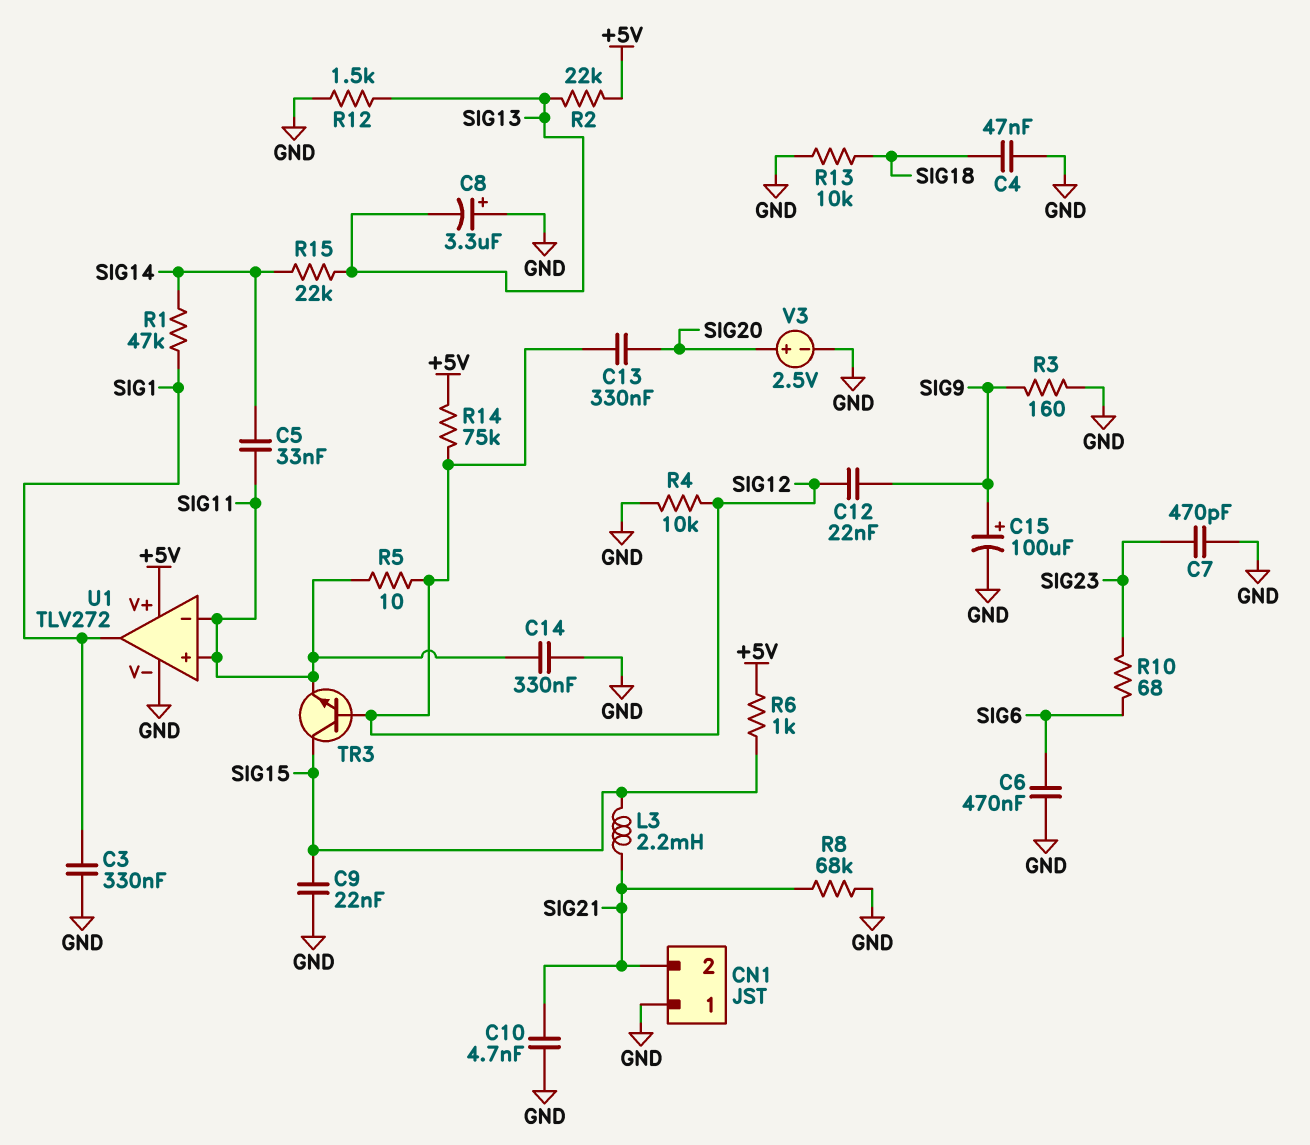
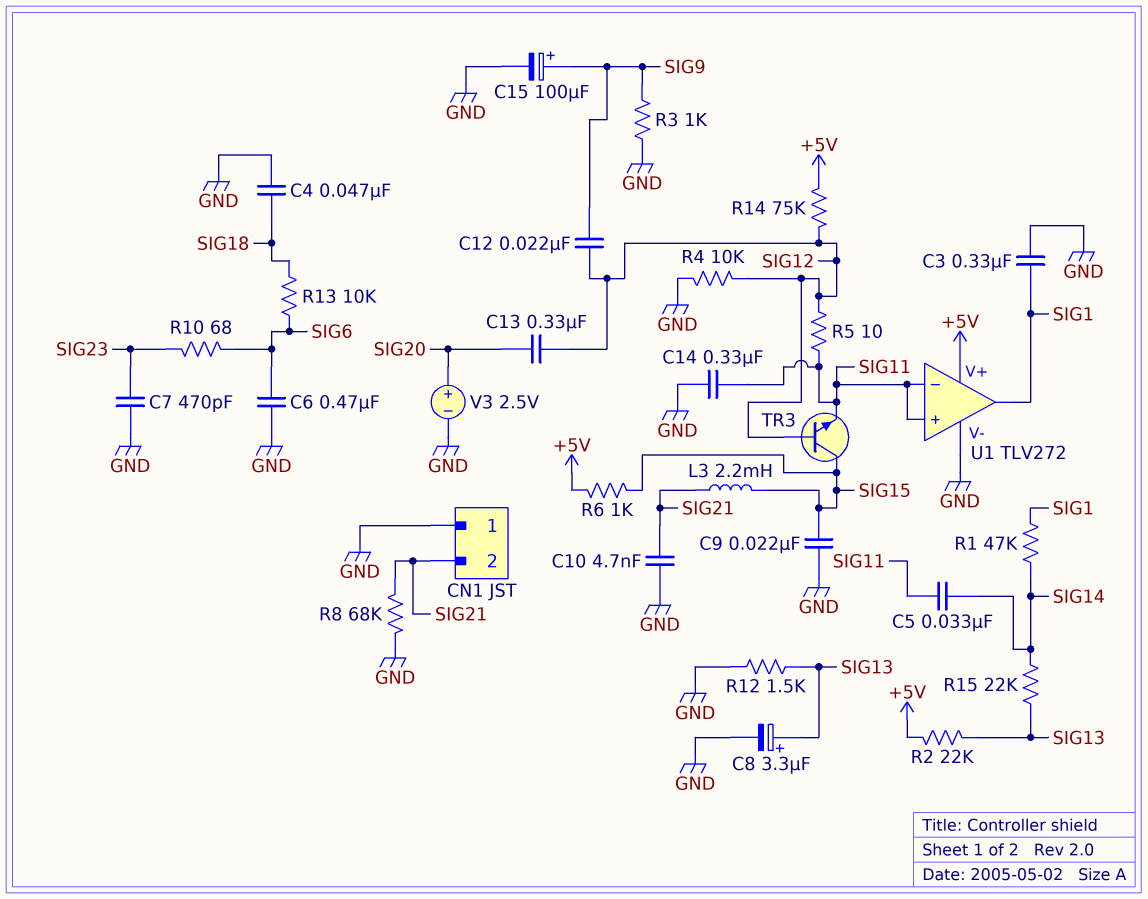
C8: 3.3uF (plus GND, minus SIG13) -> 3.3uF (plus SIG13, minus GND)
R3: 160 (GND, SIG9) -> 1k (GND, SIG9)
R13: 10k (GND, SIG18) -> 10k (SIG6, SIG18)

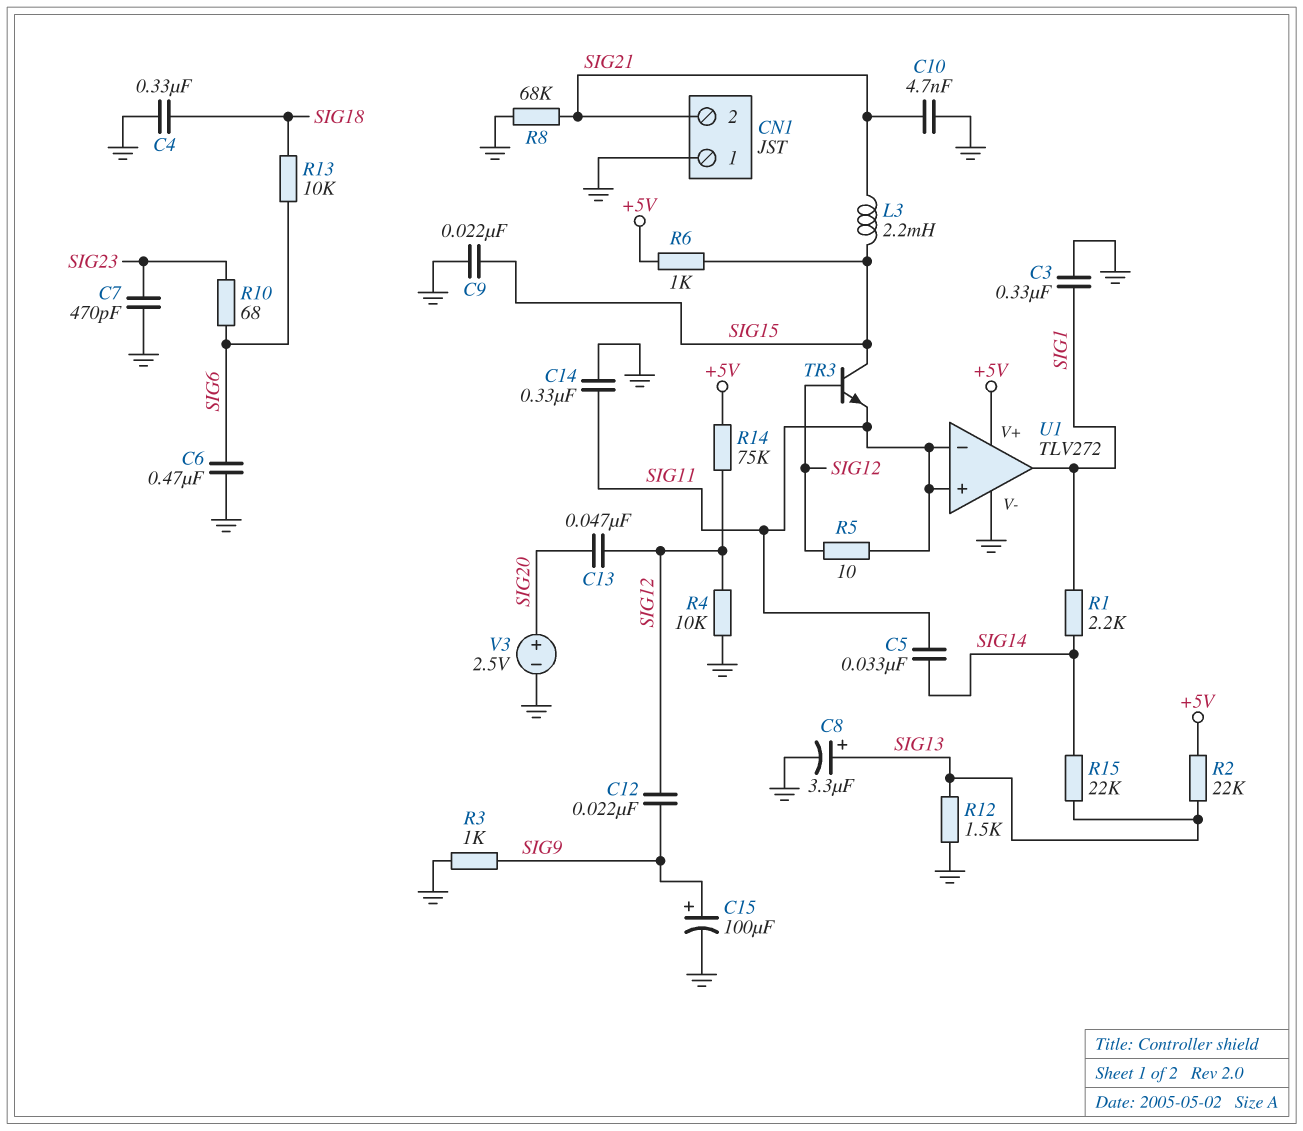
C4: 47nF (GND, SIG18) -> 330nF (GND, SIG18)
C13: 330nF (SIG12, SIG20) -> 47nF (SIG12, SIG20)
R1: 47k (SIG1, SIG14) -> 2.2k (SIG1, SIG14)

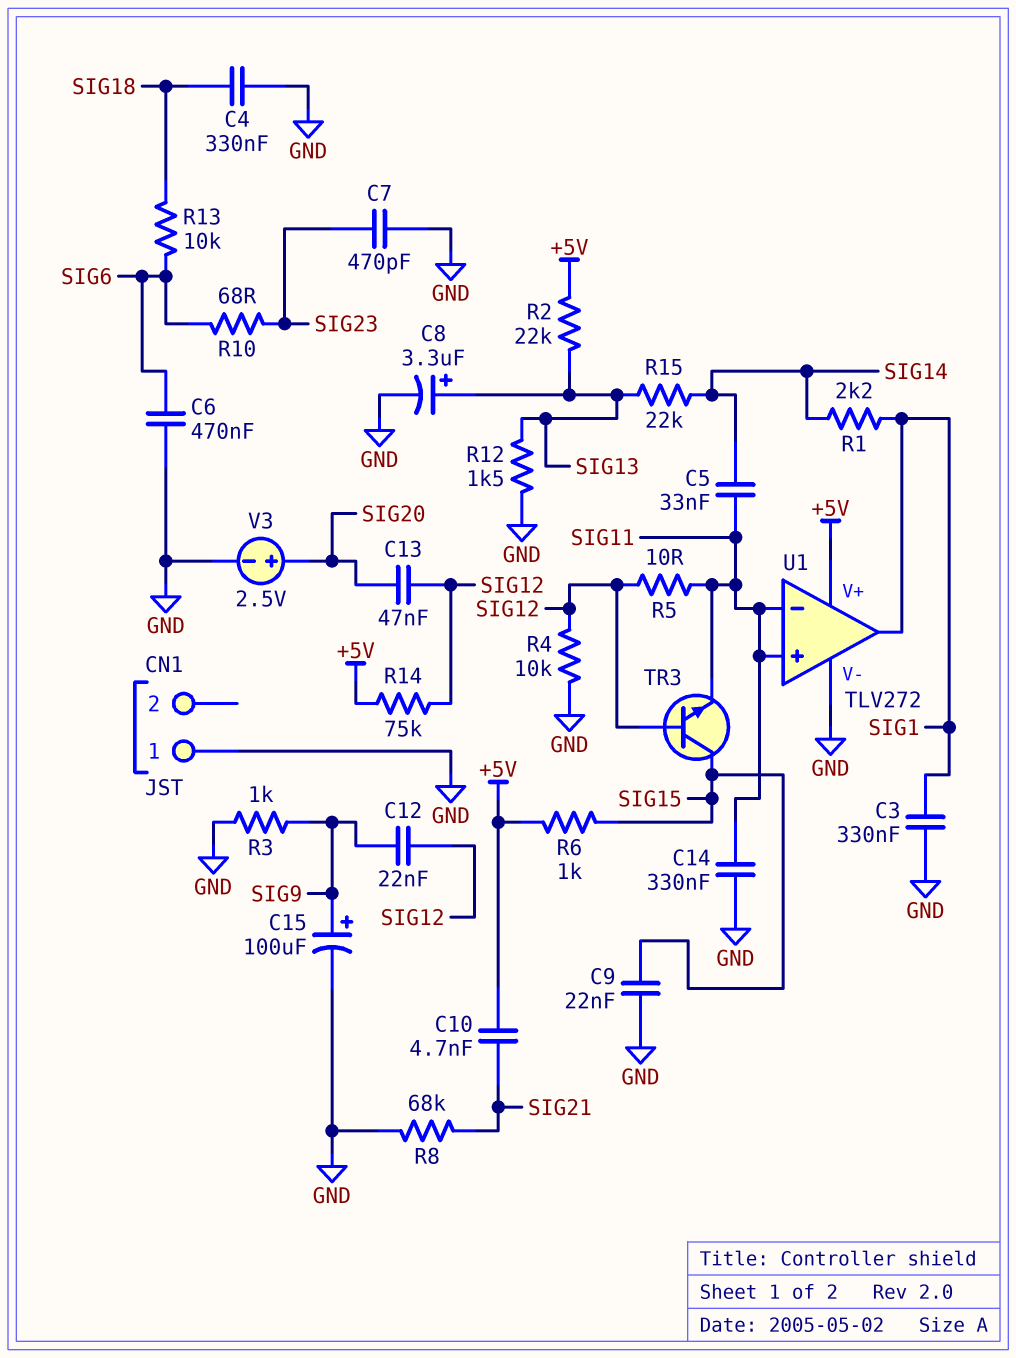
C10: 4.7nF (GND, SIG21) -> 4.7nF (+5V, SIG21)
CN1 pin 2: SIG21 -> none
L3: 2.2mH (SIG15, SIG21) -> none

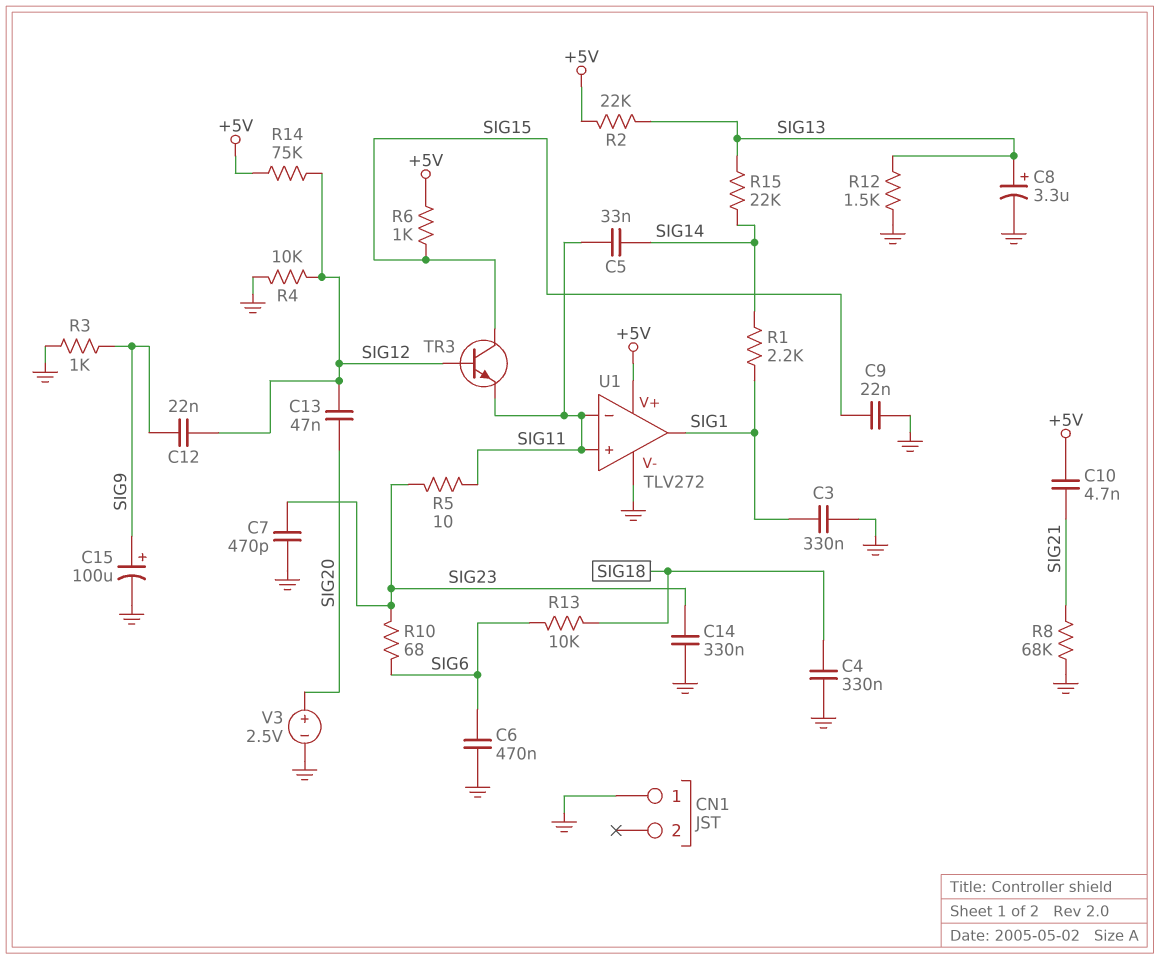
C14: 330nF (GND, SIG11) -> 330nF (GND, SIG23)
R5: 10 (SIG11, SIG12) -> 10 (SIG11, SIG23)

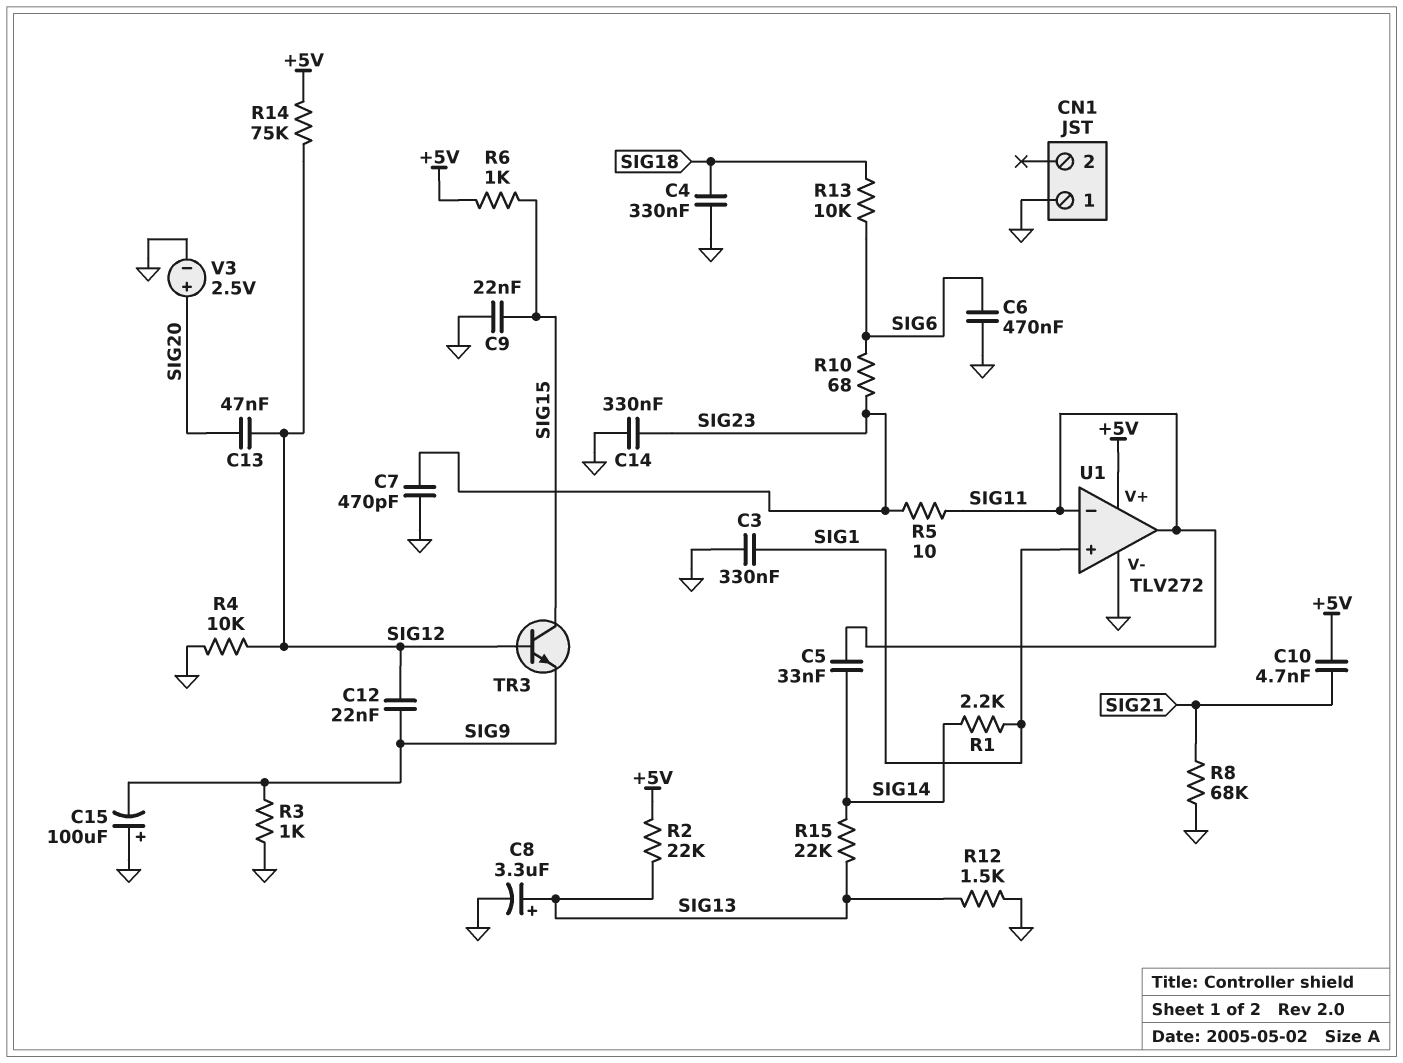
C15: 100uF (plus SIG9, minus GND) -> 100uF (plus GND, minus SIG9)
TR3: NPN (B SIG12, C SIG15, E SIG11) -> NPN (B SIG12, C SIG15, E SIG9)
U1 pin in+: SIG11 -> SIG1
U1 pin out: SIG1 -> SIG11

